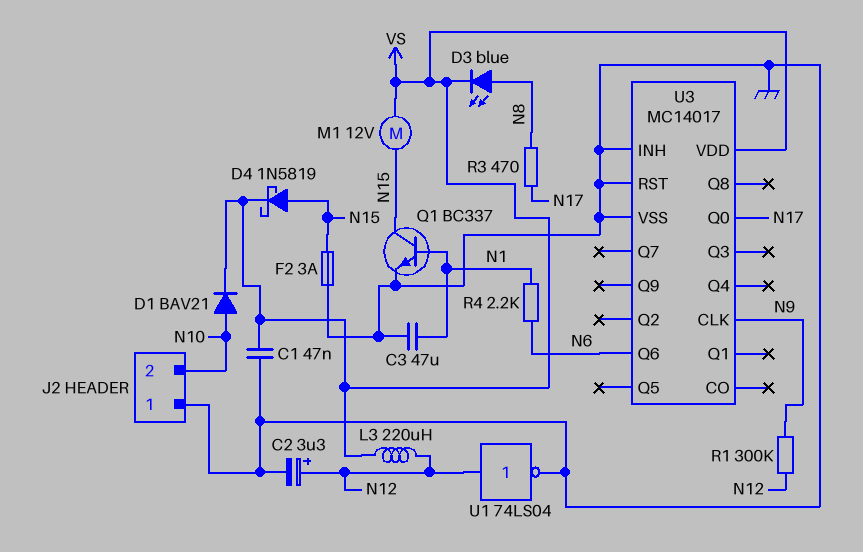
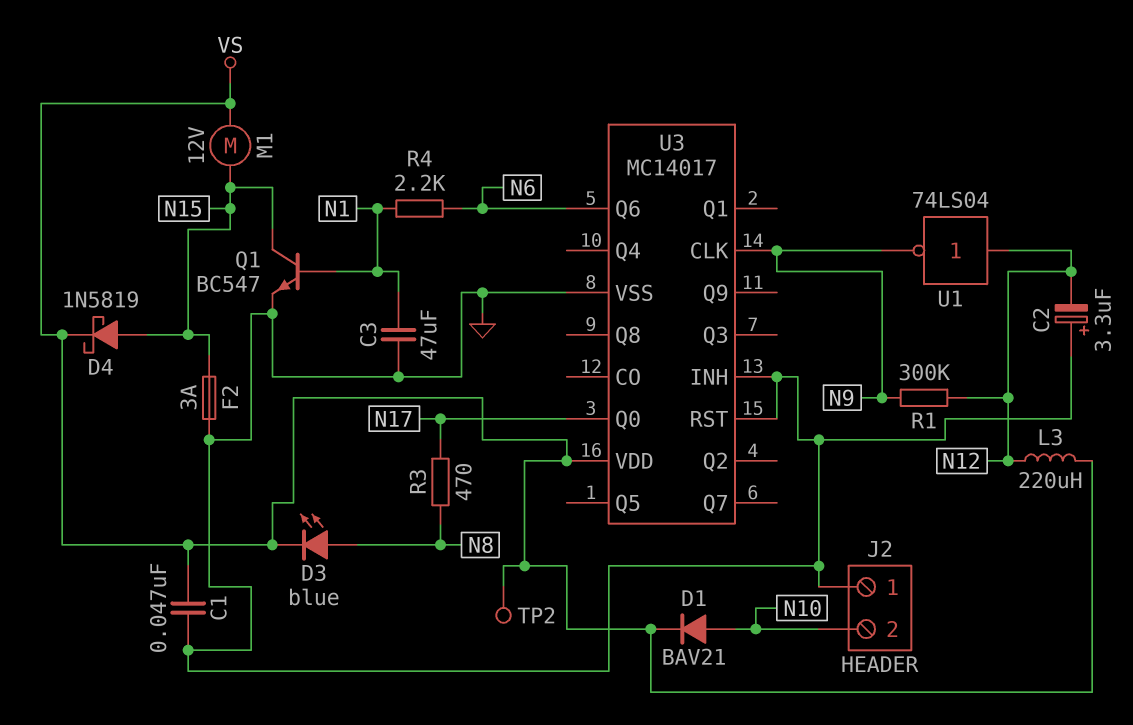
C2: 3.3uF (plus N12, minus GND) -> 3.3uF (plus GND, minus N12)
Q1: NPN BC337 (B N1, C N15, E GND) -> NPN BC547 (B N1, C N15, E GND)
TP2: none -> test point (VS)
U1: NOT 74LS04 (in N12, out GND) -> NOT 74LS04 (in N12, out N9)

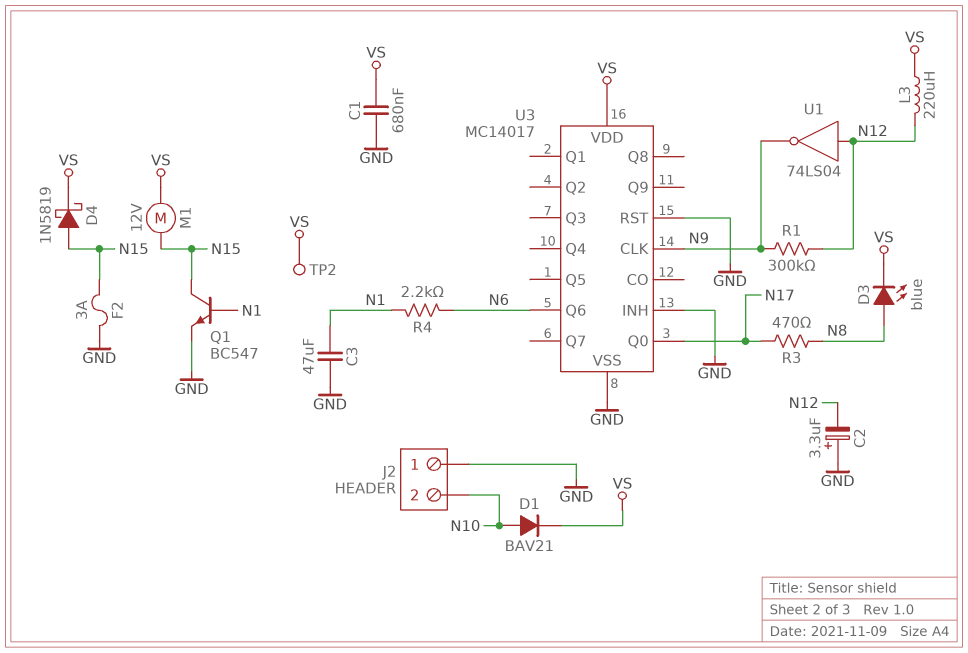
C1: 47nF (GND, VS) -> 680nF (GND, VS)

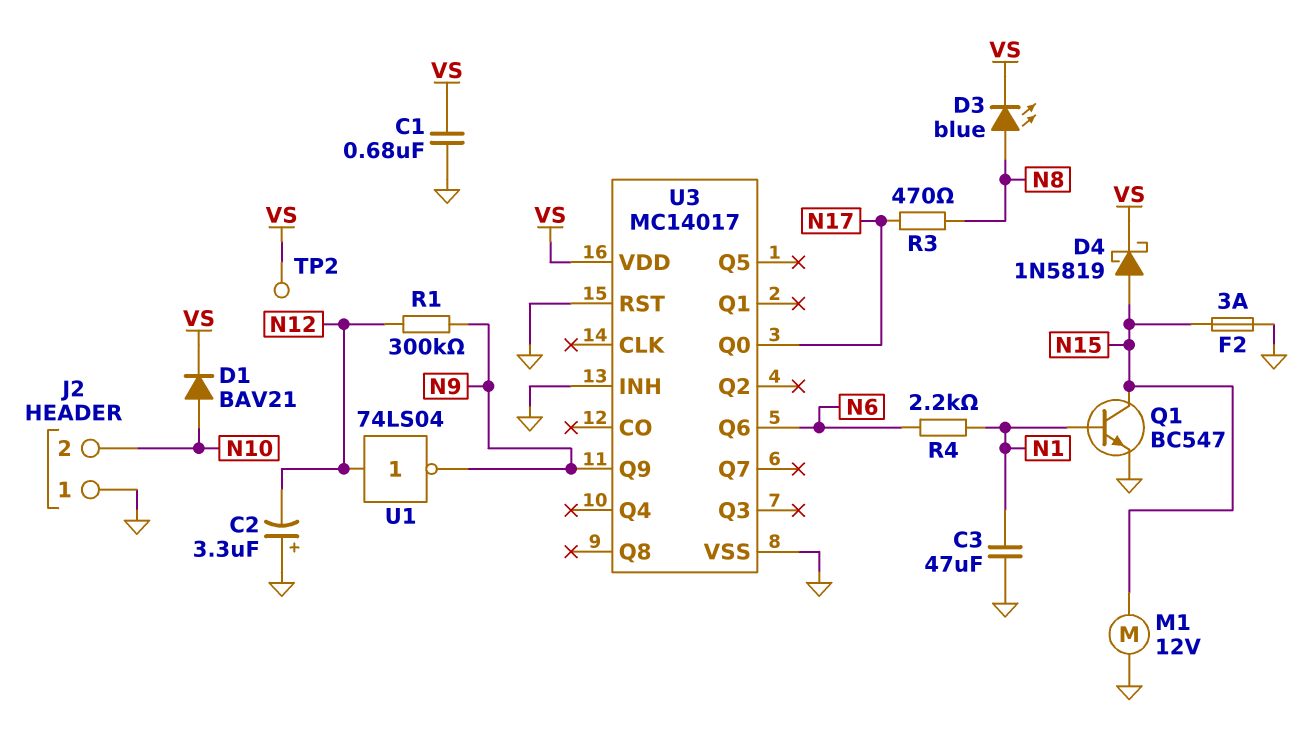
L3: 220uH (N12, VS) -> none
M1: motor 12V (N15, VS) -> motor 12V (GND, N15)
U3 pin CLK: N9 -> none
U3 pin Q9: none -> N9

